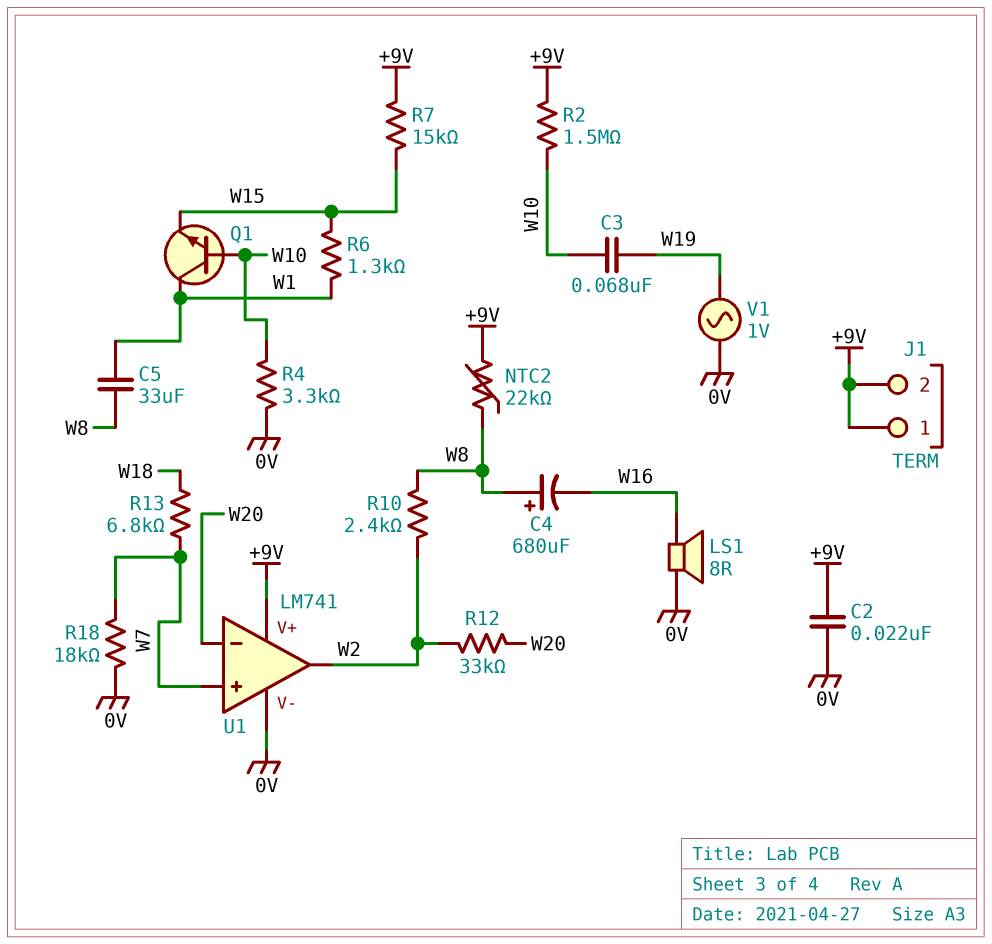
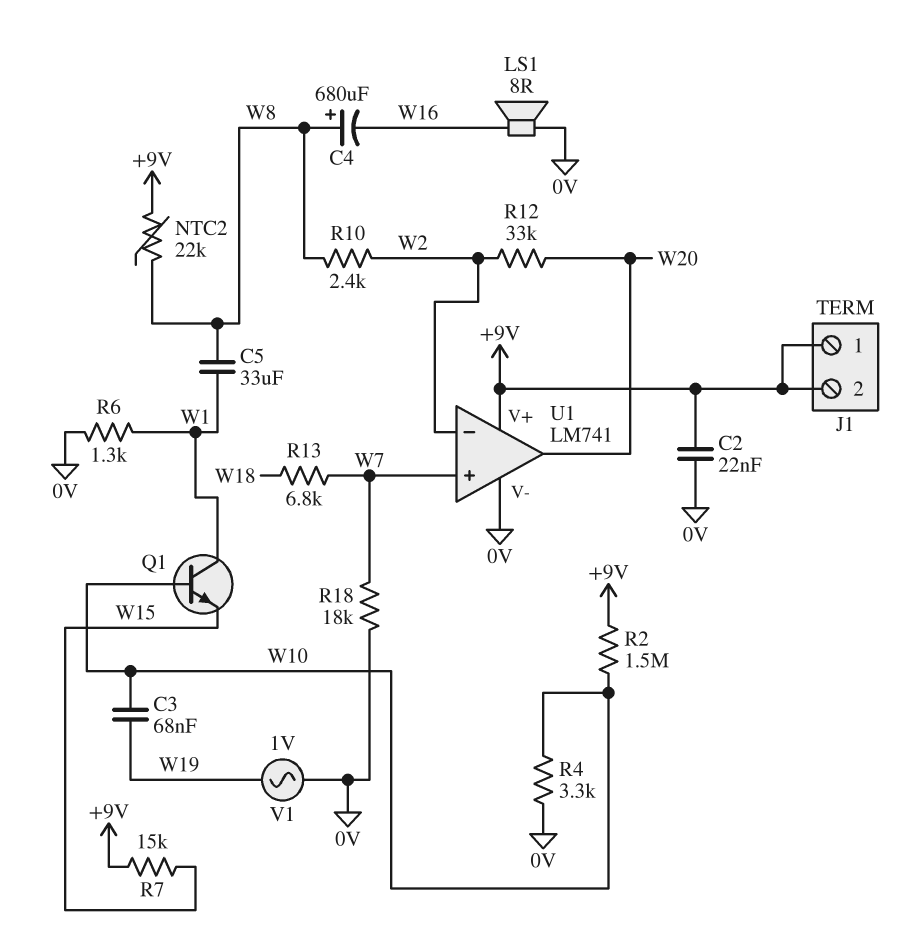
R6: 1.3k (W1, W15) -> 1.3k (0V, W1)
U1 pin in-: W20 -> W2
U1 pin out: W2 -> W20

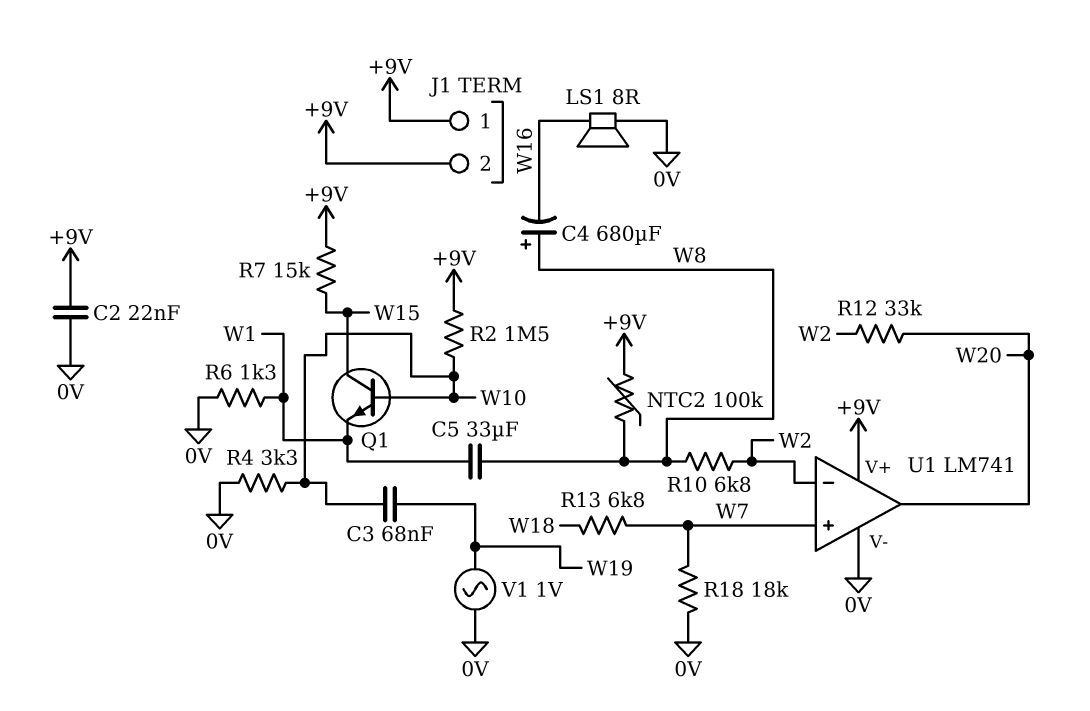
NTC2: 22k (+9V, W8) -> 100k (+9V, W8)
Q1: NPN (B W10, C W1, E W15) -> NPN (B W10, C W15, E W1)
R10: 2.4k (W2, W8) -> 6.8k (W2, W8)

